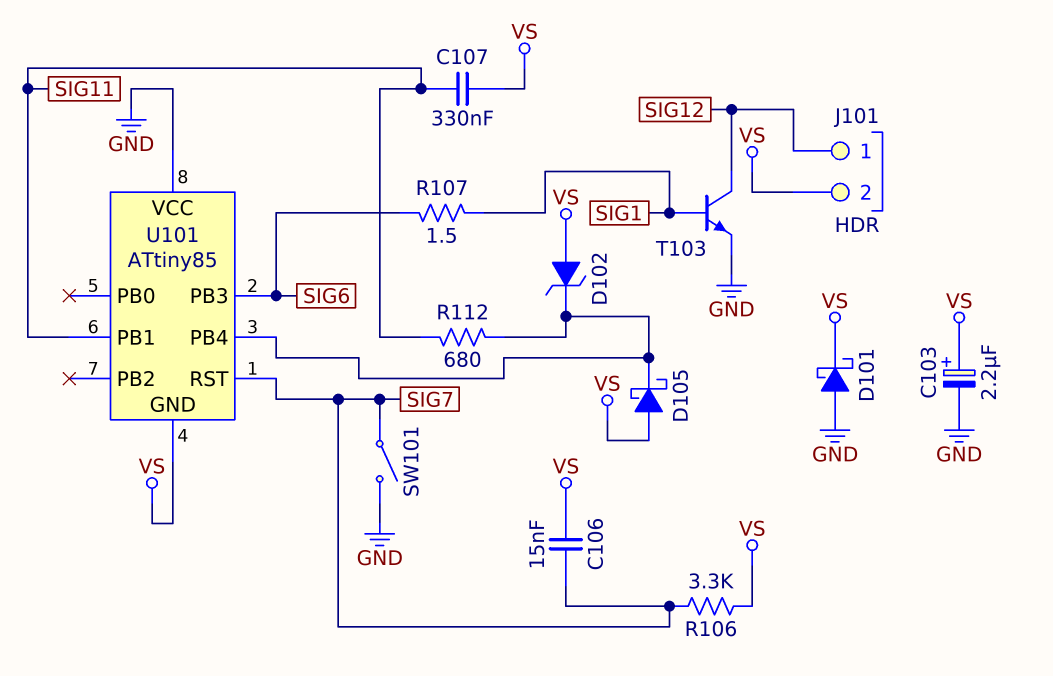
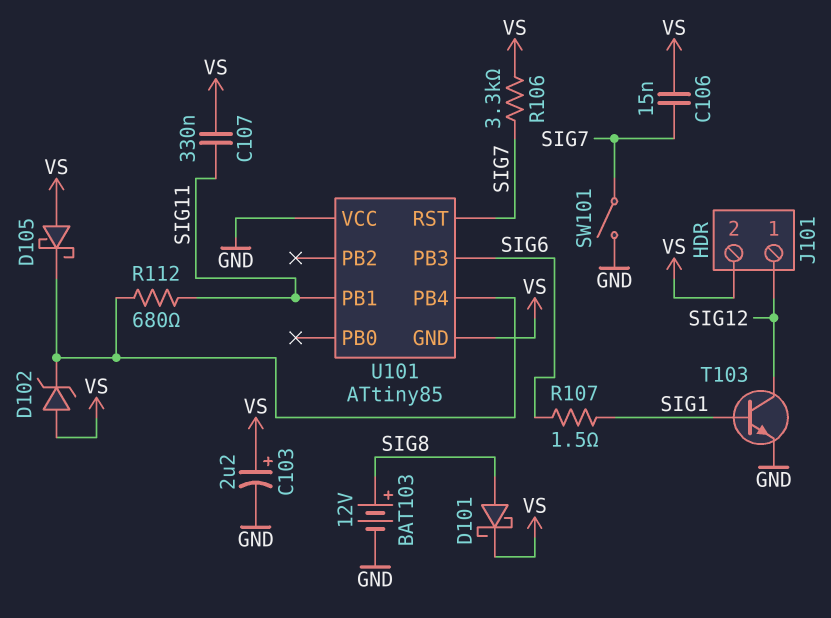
BAT103: none -> 12V (plus SIG8, minus GND)
D101: schottky (A GND, K VS) -> schottky (A SIG8, K VS)

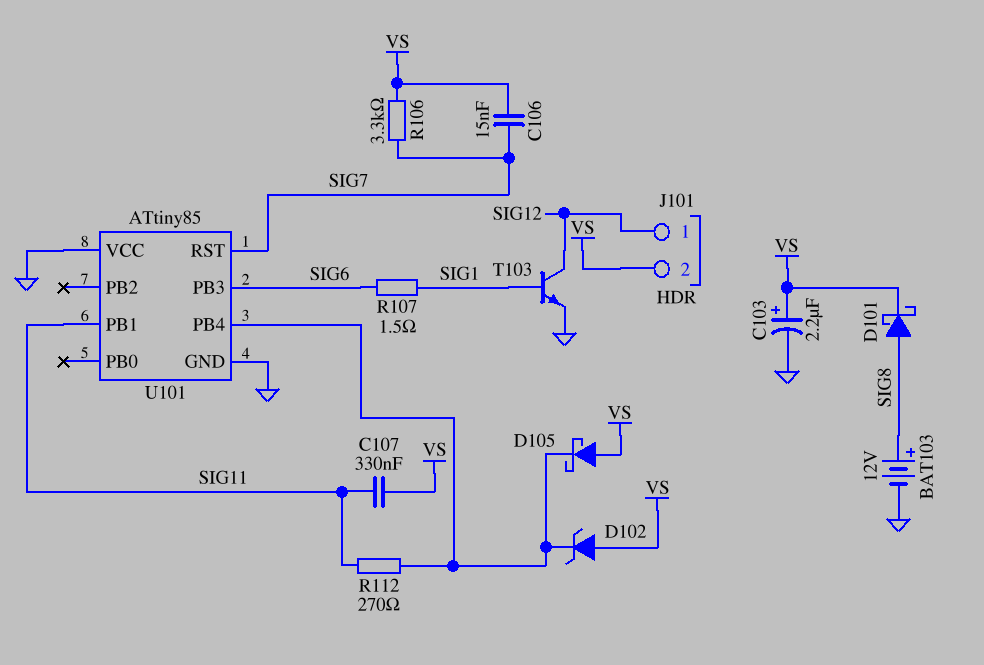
R112: 680 (SIG11, U101/PB4) -> 270 (SIG11, U101/PB4)
SW101: switch (GND, SIG7) -> none
U101 pin GND: VS -> GND

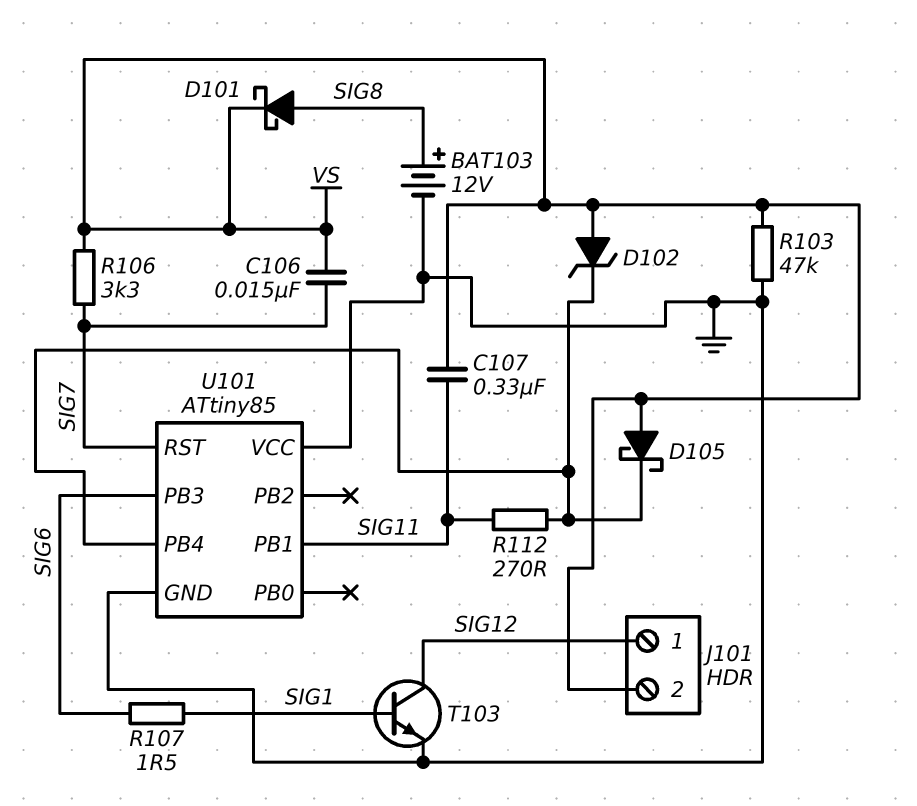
C103: 2.2uF (plus VS, minus GND) -> none
R103: none -> 47k (GND, VS)

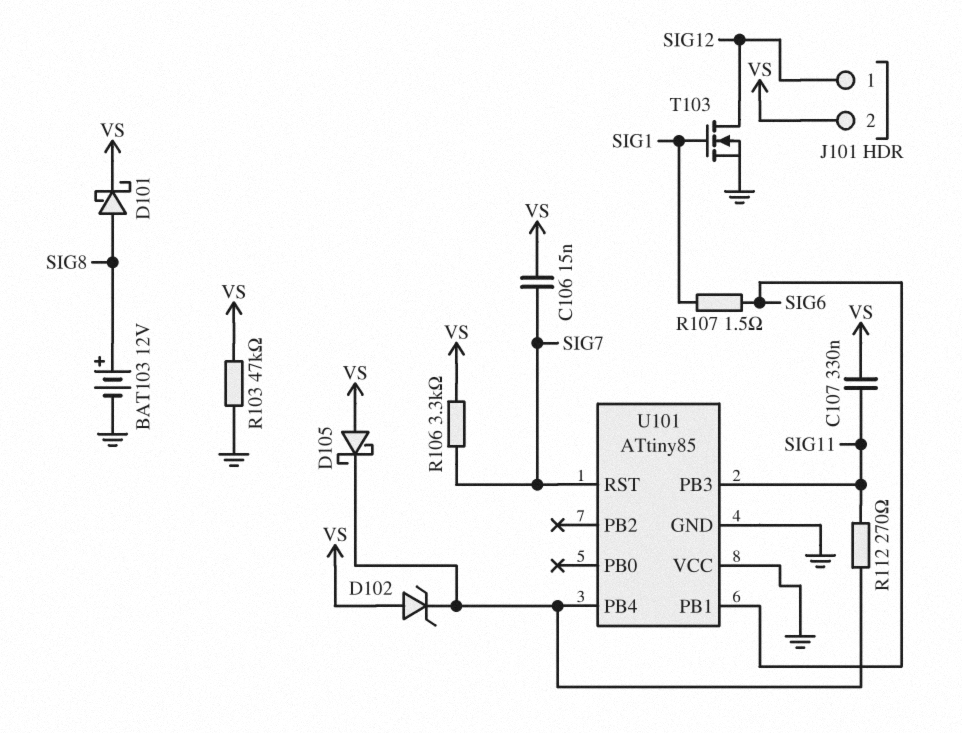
T103: NPN (B SIG1, C SIG12, E GND) -> NMOS (G SIG1, D SIG12, S GND)
U101 pin PB1: SIG11 -> SIG6
U101 pin PB3: SIG6 -> SIG11

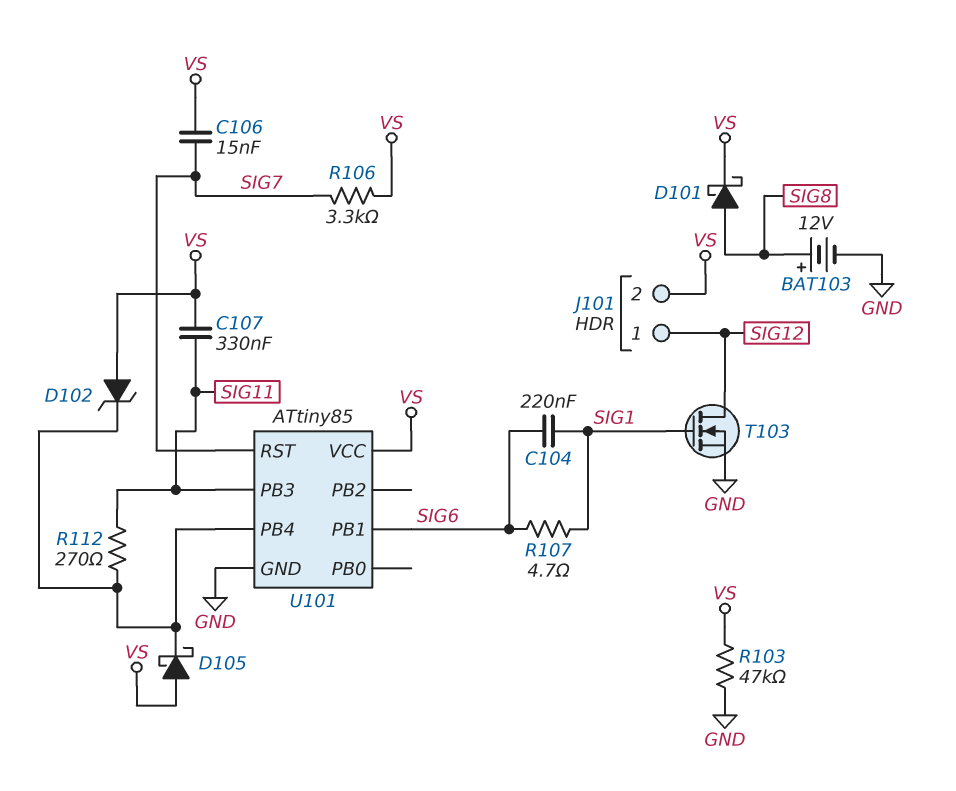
C104: none -> 220nF (SIG1, SIG6)
R107: 1.5 (SIG1, SIG6) -> 4.7 (SIG1, SIG6)
U101 pin VCC: GND -> VS

